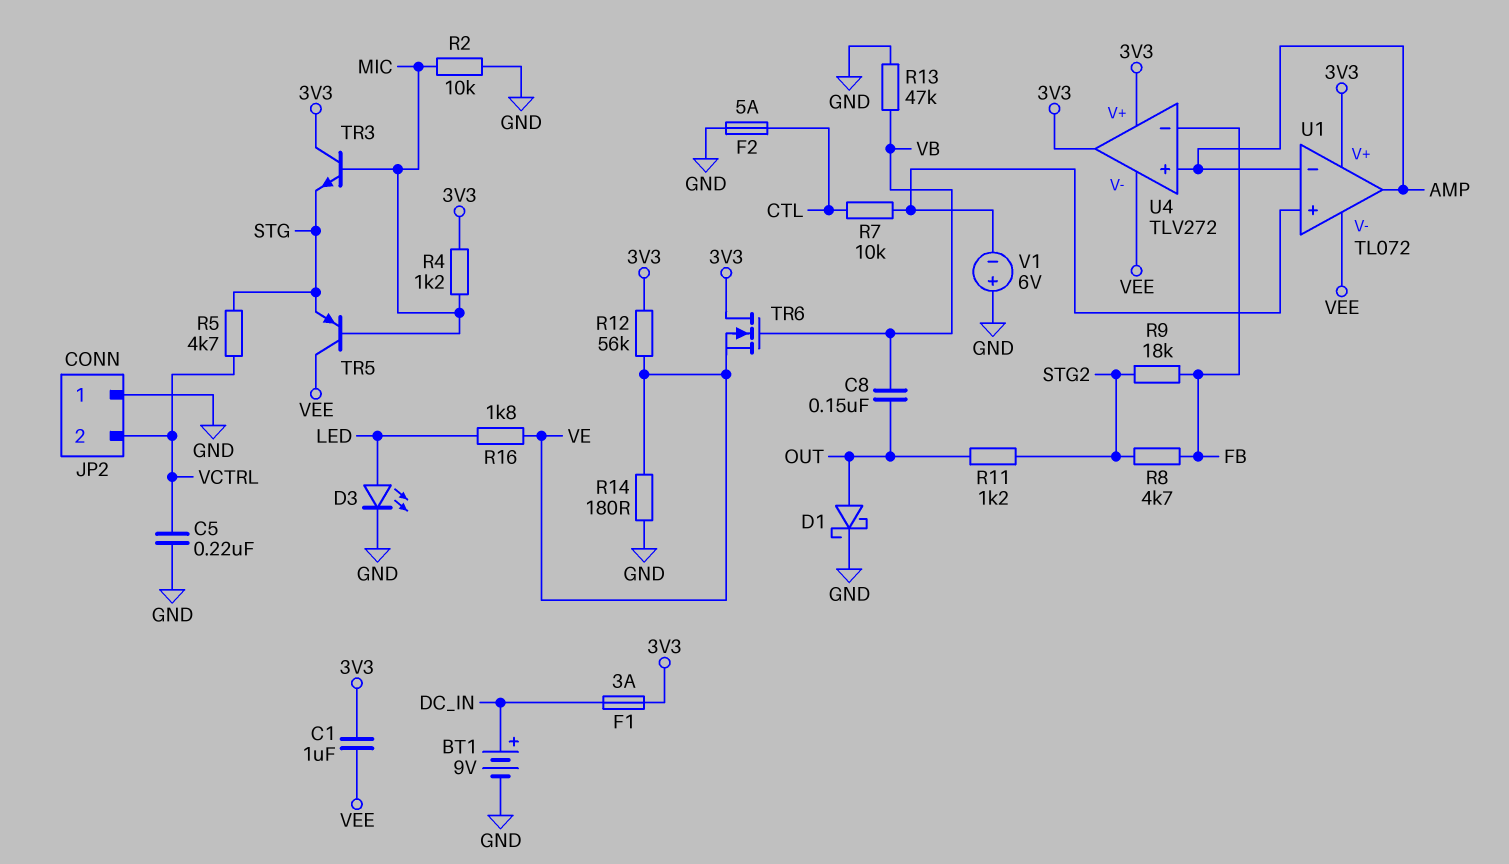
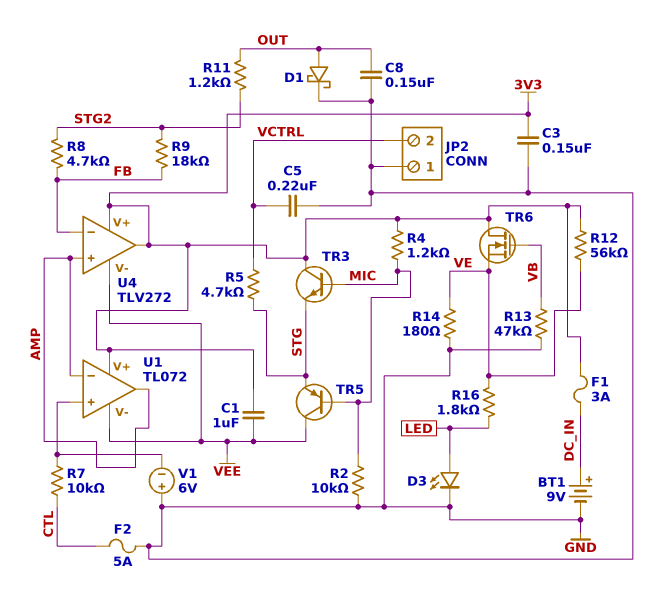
C3: none -> 150nF (3V3, GND)
C8: 150nF (OUT, VB) -> 150nF (GND, OUT)

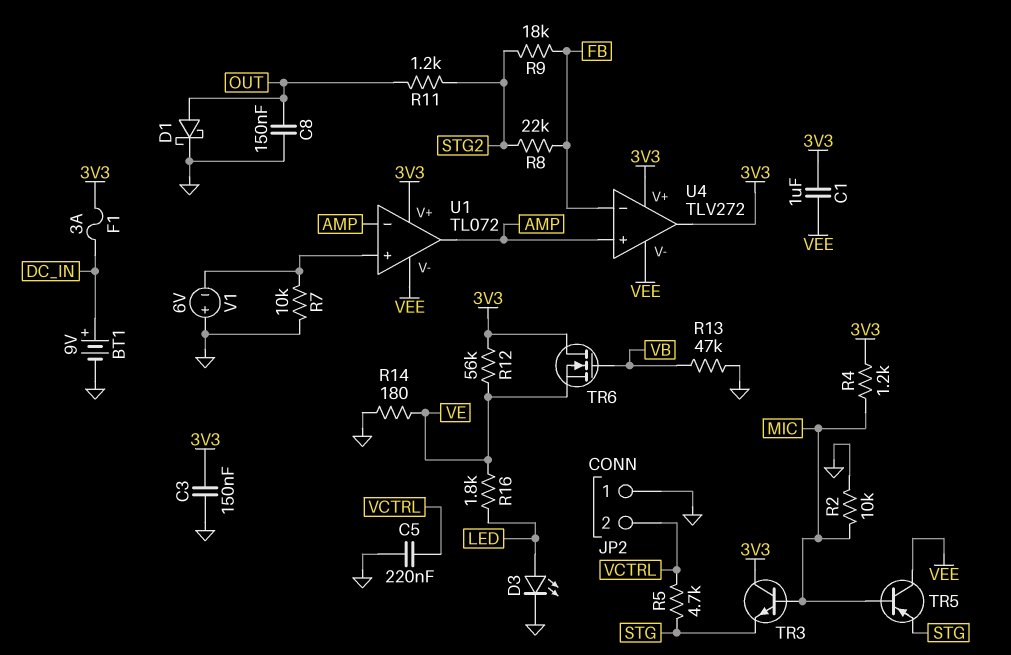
F2: 5A (CTL, GND) -> none
R7: 10k (CTL, U1/in+) -> 10k (GND, U1/in+)
R8: 4.7k (FB, STG2) -> 22k (FB, STG2)

